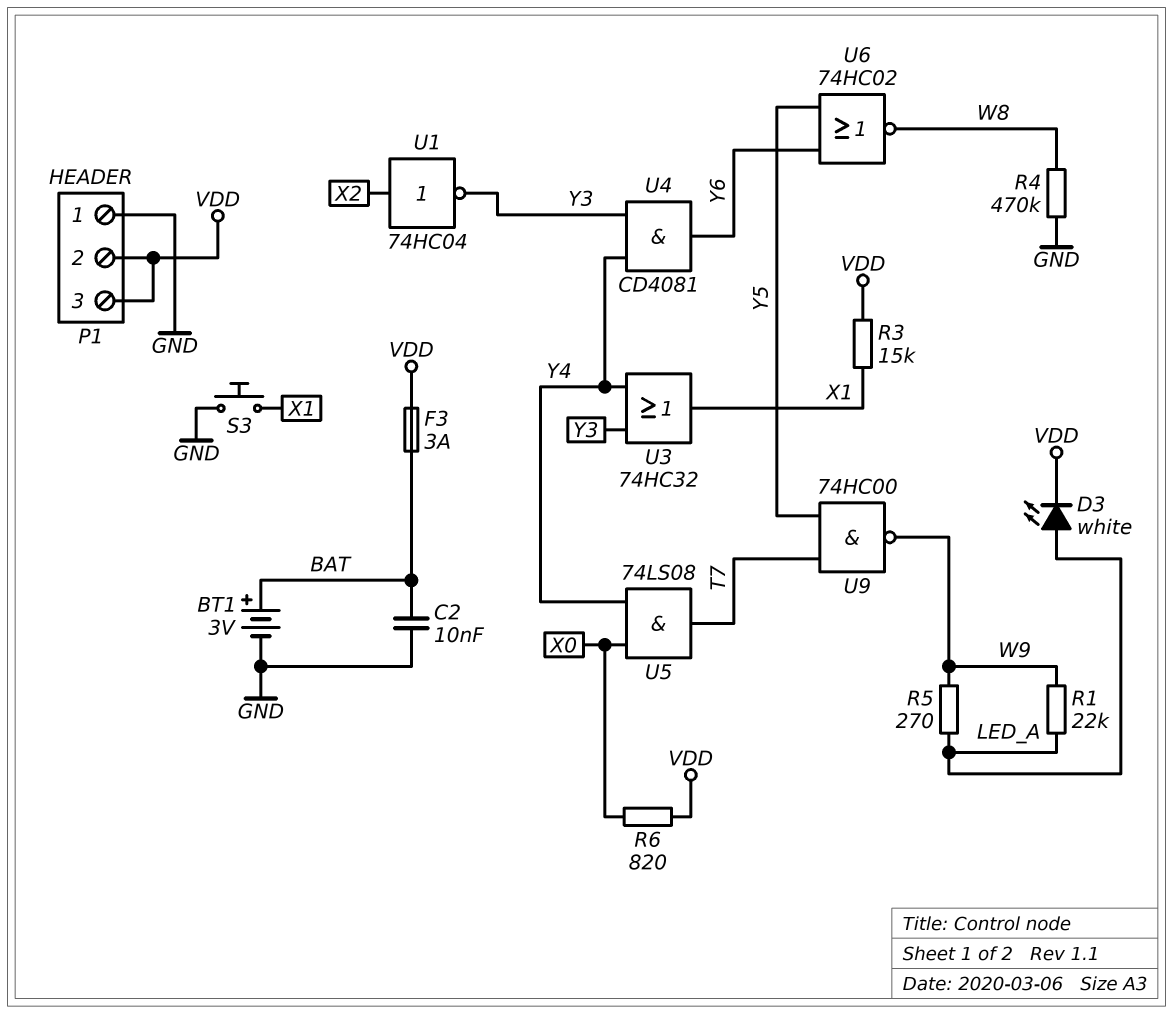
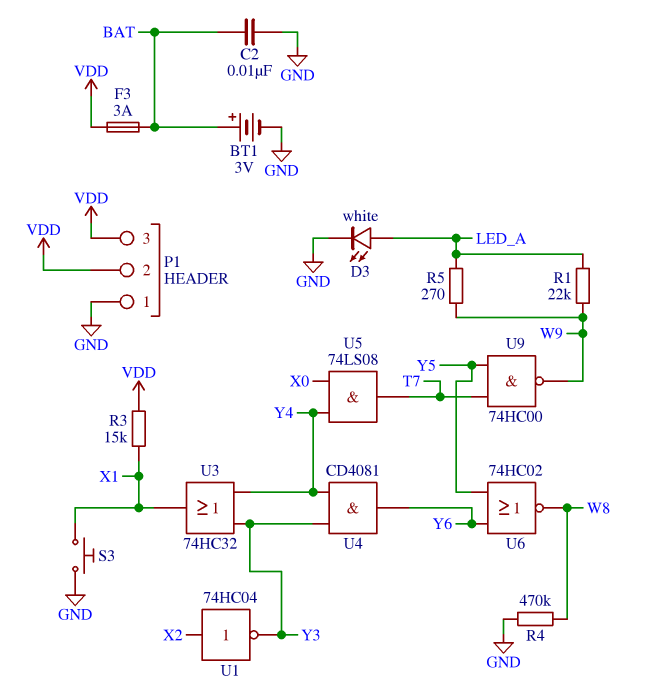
D3: LED white (A LED_A, K VDD) -> LED white (A LED_A, K GND)
R6: 820 (VDD, X0) -> none

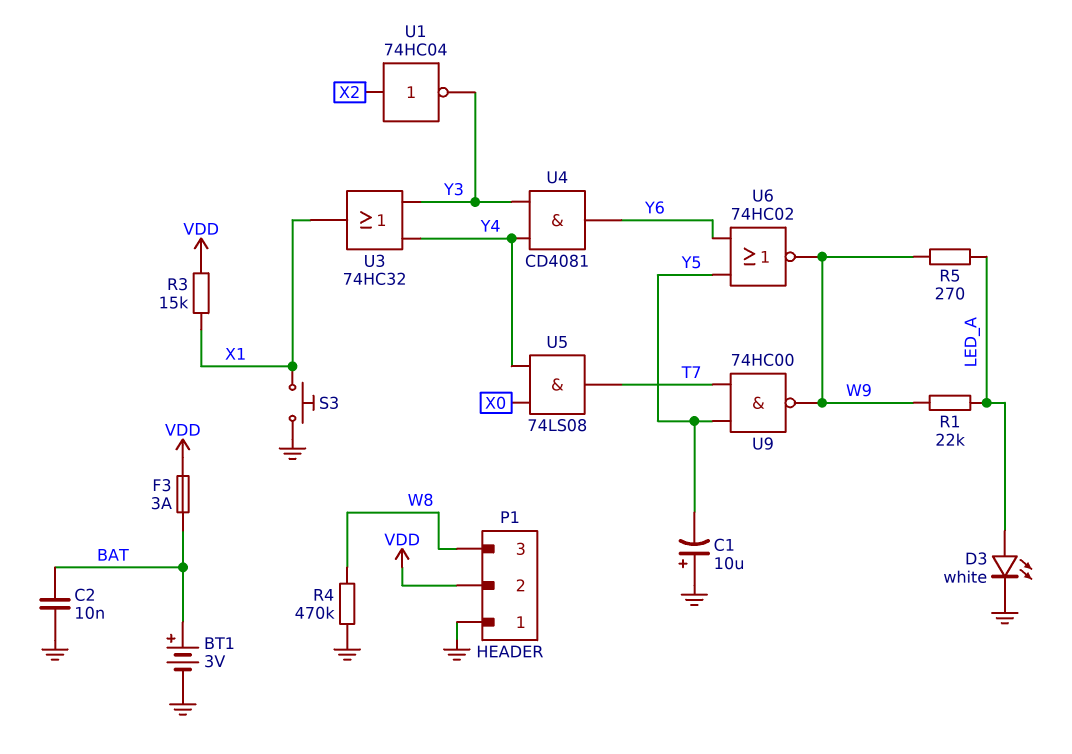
C1: none -> 10uF (plus GND, minus Y5)
P1 pin 3: VDD -> W8
U6: NOR 74HC02 (in Y5, in Y6, out W8) -> NOR 74HC02 (in Y5, in Y6, out W9)

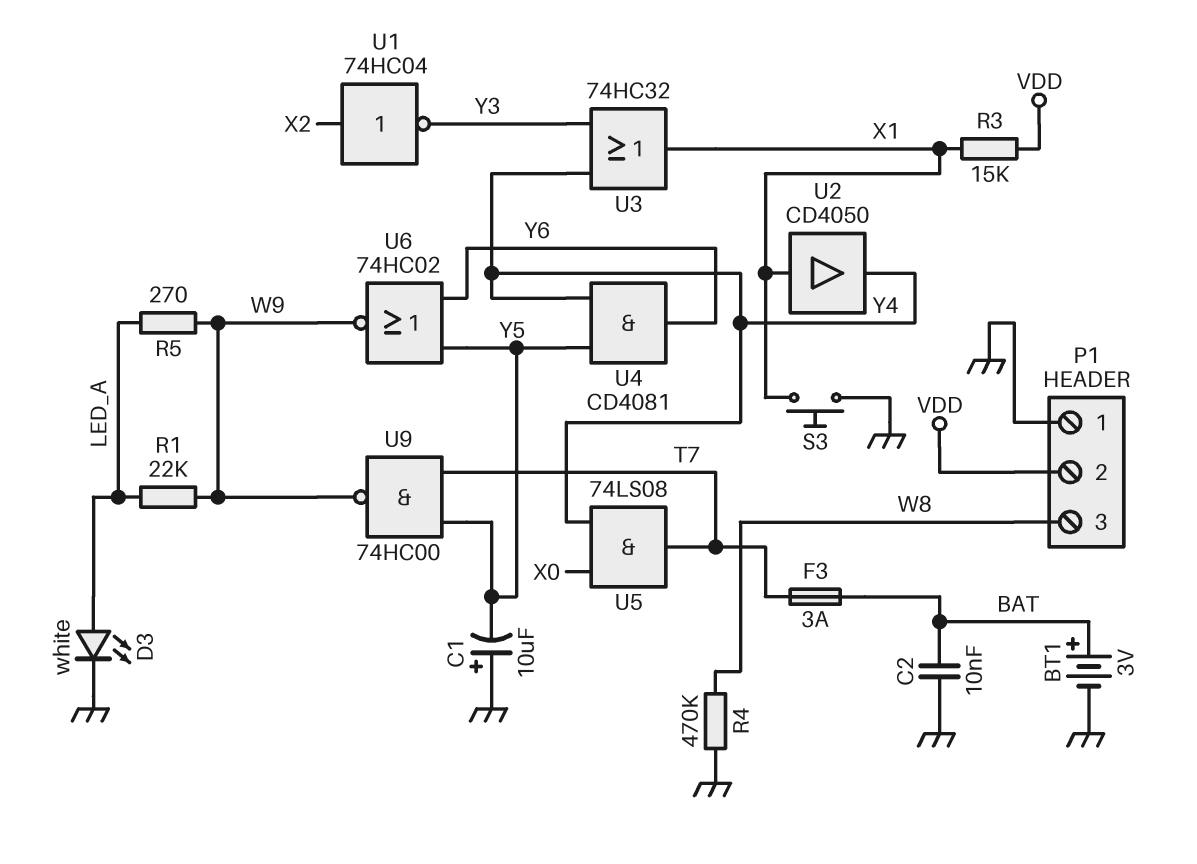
F3: 3A (BAT, VDD) -> 3A (BAT, T7)
U2: none -> buffer CD4050 (in X1, out Y4)
U4: AND CD4081 (in Y3, in Y4, out Y6) -> AND CD4081 (in Y4, in Y5, out Y6)

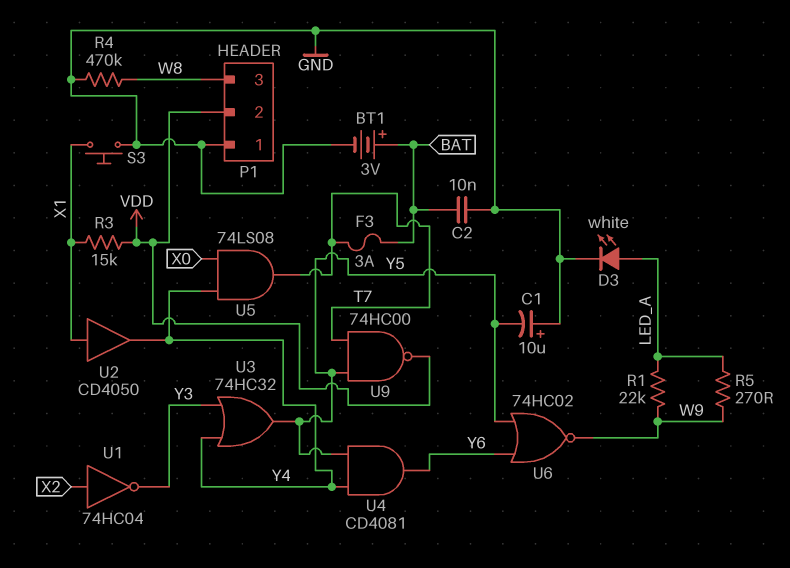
U3: OR 74HC32 (in Y3, in Y4, out X1) -> OR 74HC32 (in Y3, in Y4, out Y5)
U9: NAND 74HC00 (in T7, in Y5, out W9) -> NAND 74HC00 (in T7, in Y5, out VDD)

